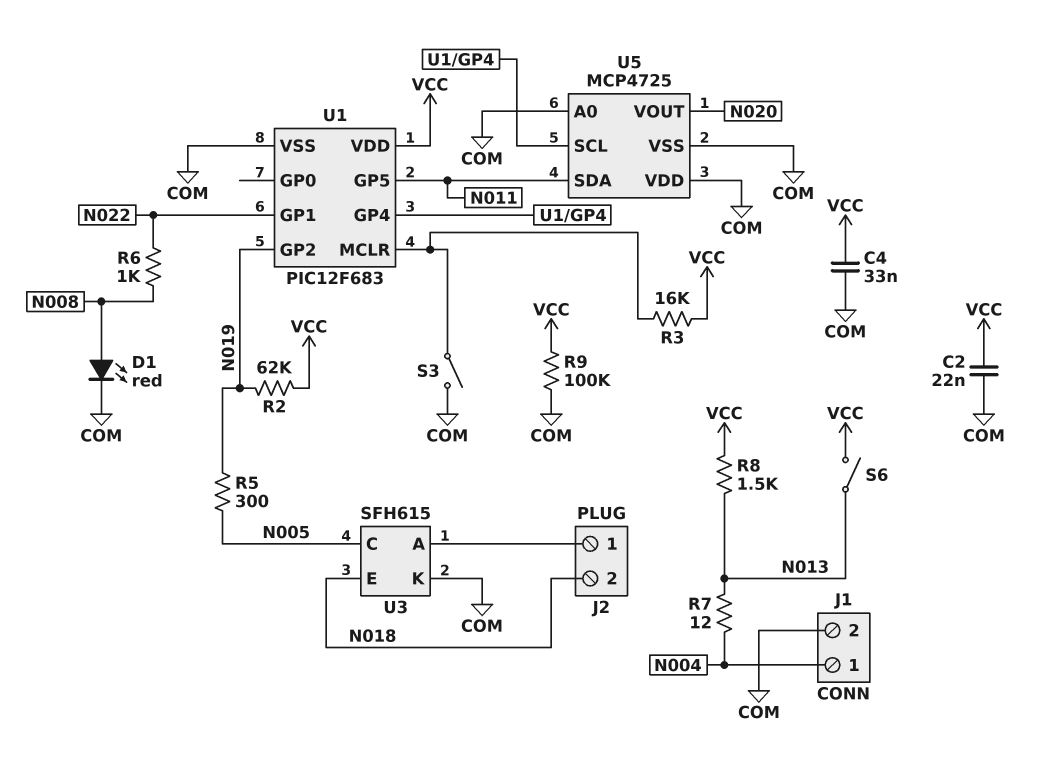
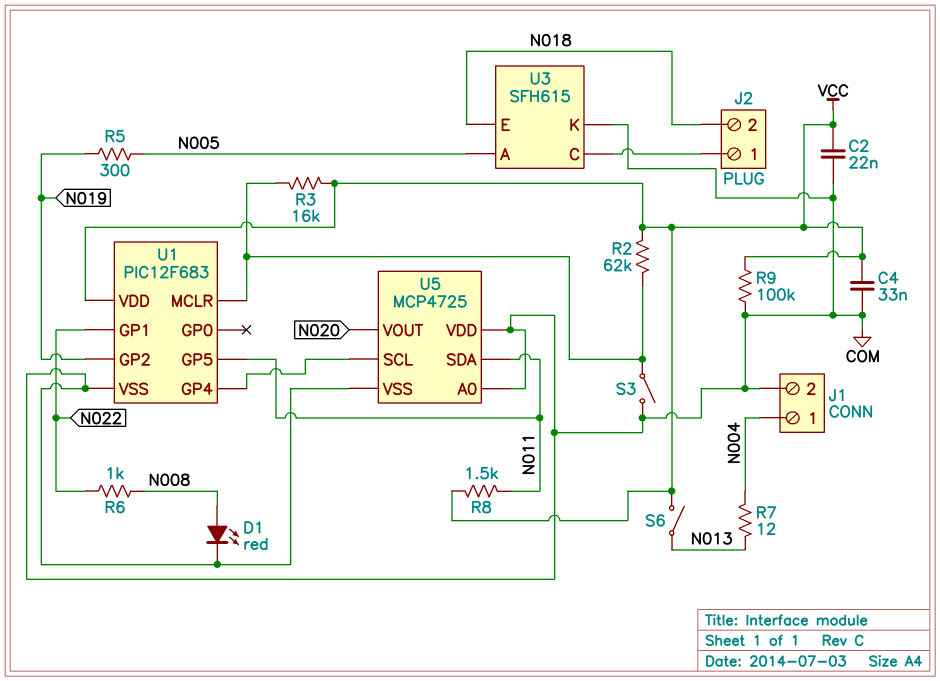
R2: 62k (N019, VCC) -> 62k (U1/MCLR, VCC)
R8: 1.5k (N013, VCC) -> 1.5k (N011, VCC)
U3 pin A: J2/1 -> N005
U3 pin C: N005 -> J2/1

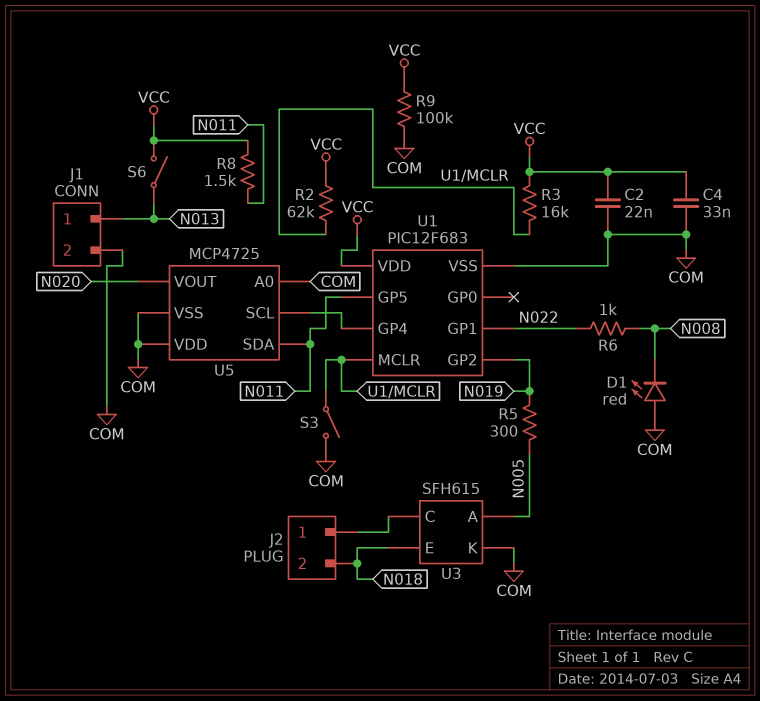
D1: LED red (A N008, K COM) -> LED red (A COM, K N008)
J1 pin 1: N004 -> N013
R7: 12 (N004, N013) -> none

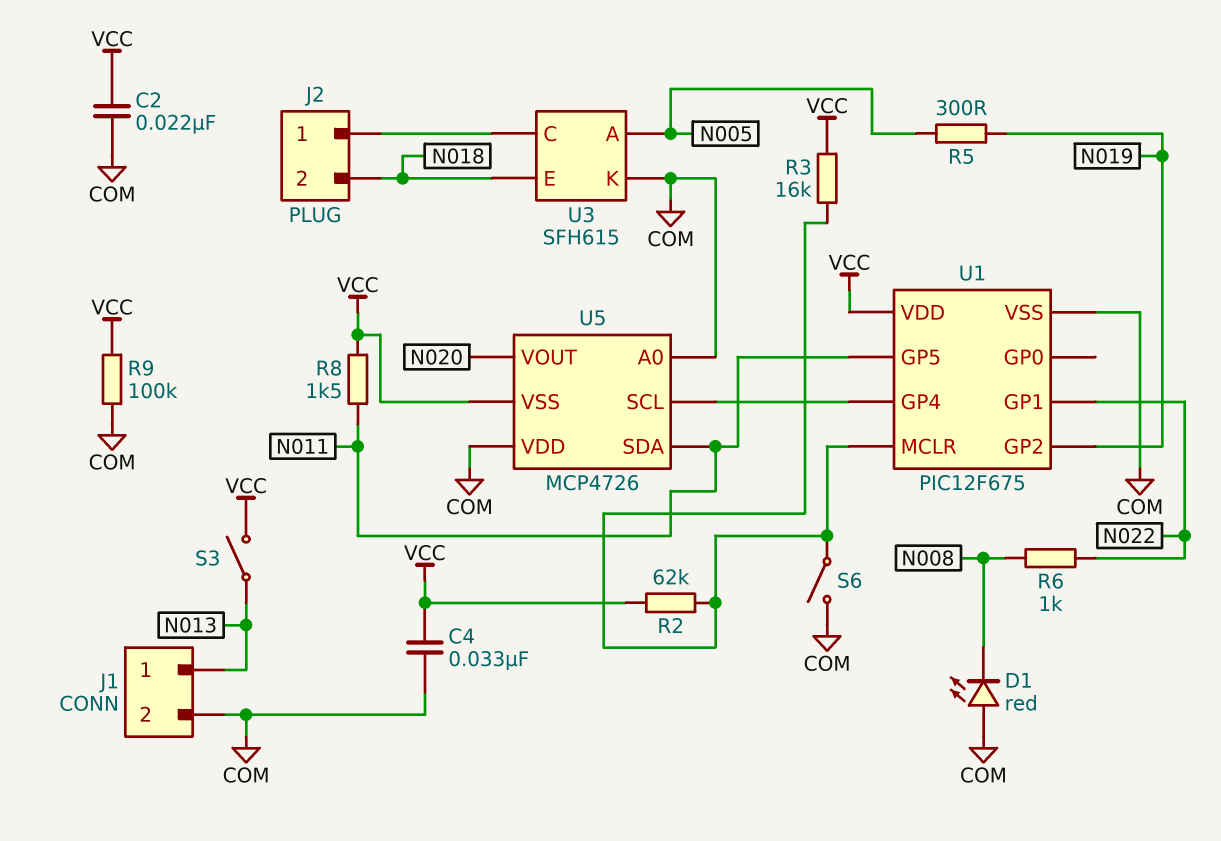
S3: switch (COM, U1/MCLR) -> switch (N013, VCC)
S6: switch (N013, VCC) -> switch (COM, U1/MCLR)
U1: PIC12F683 -> PIC12F675
U5: MCP4725 -> MCP4726
U5 pin VSS: COM -> VCC

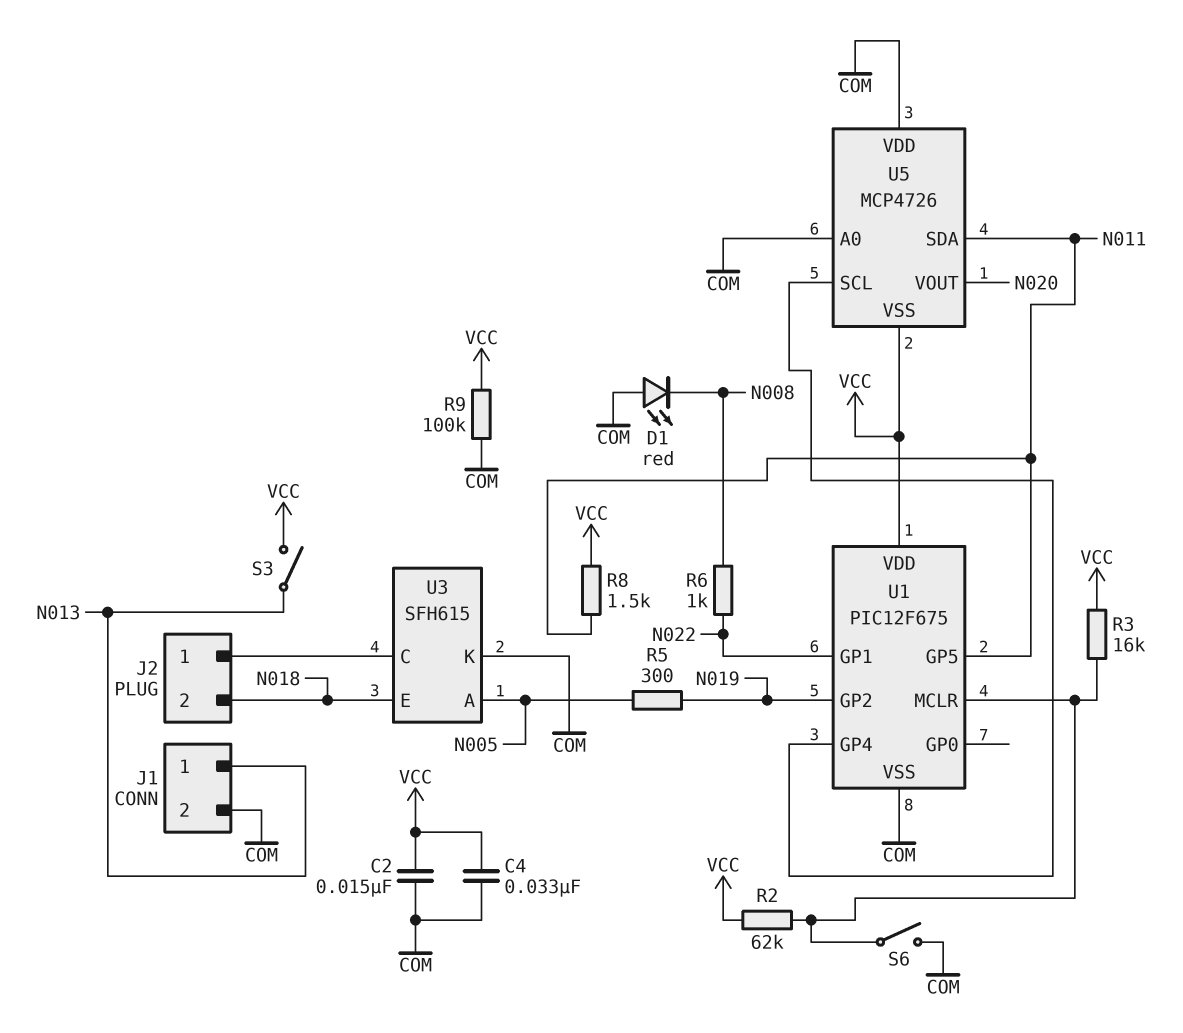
C2: 22nF (COM, VCC) -> 15nF (COM, VCC)

